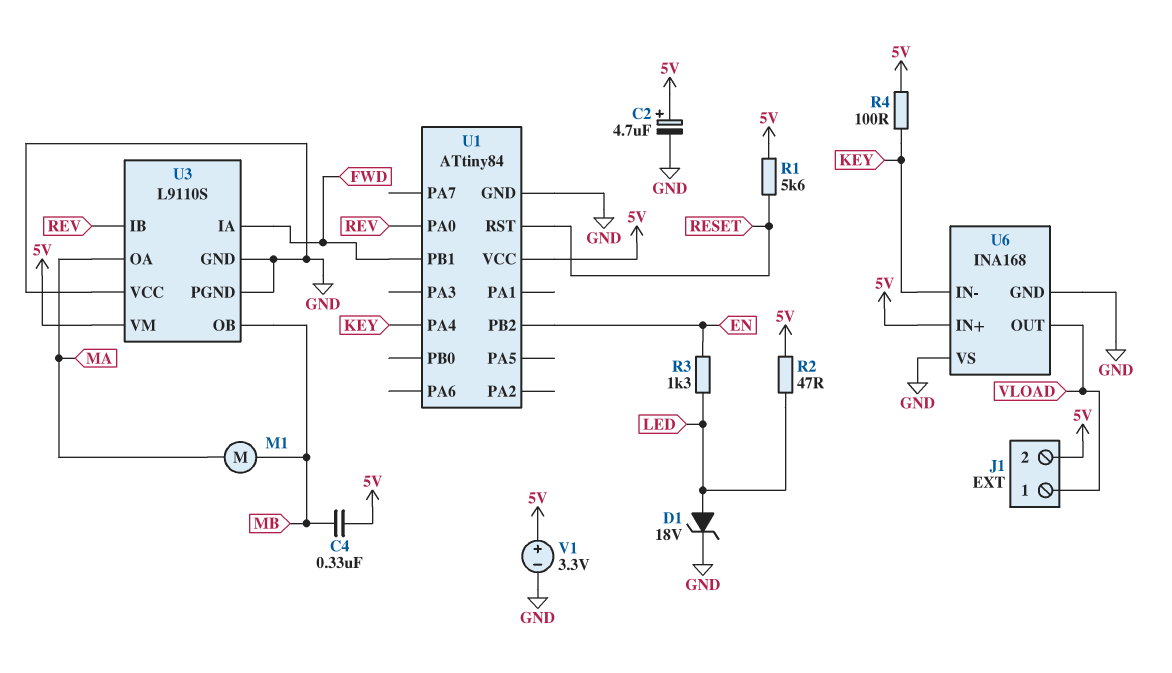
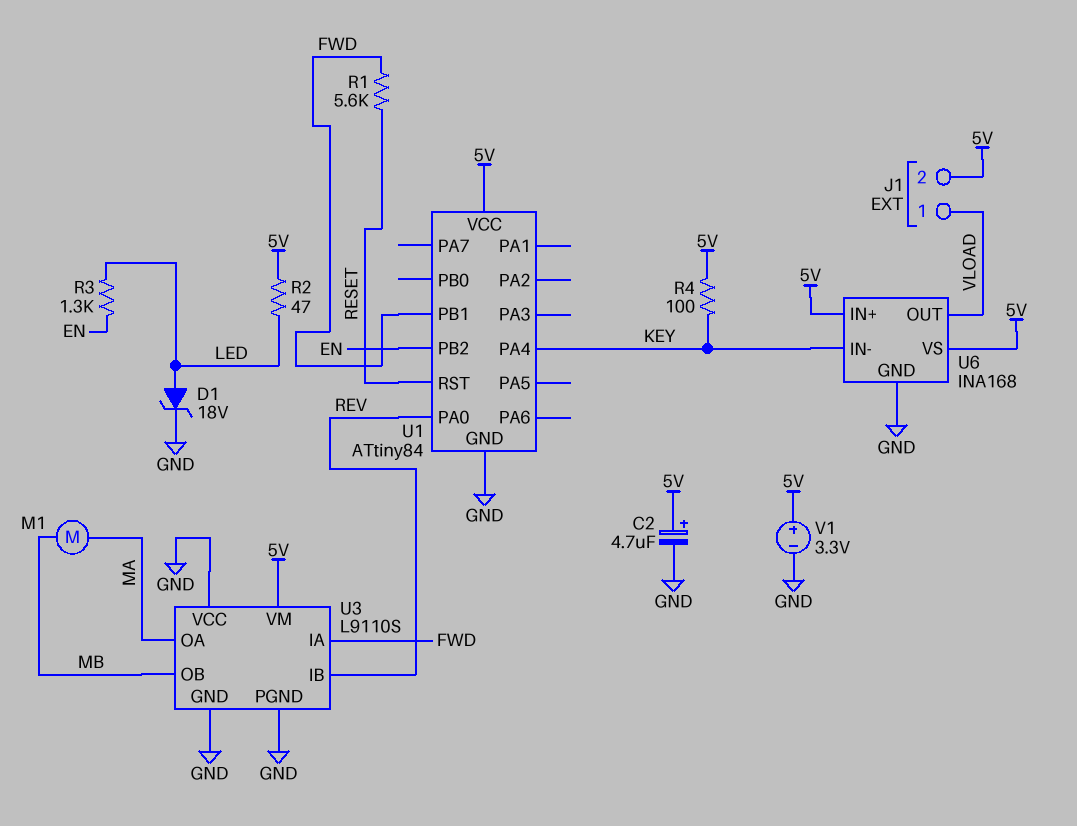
C4: 330nF (5V, MB) -> none
R1: 5.6k (5V, RESET) -> 5.6k (FWD, RESET)
U6 pin VS: GND -> 5V

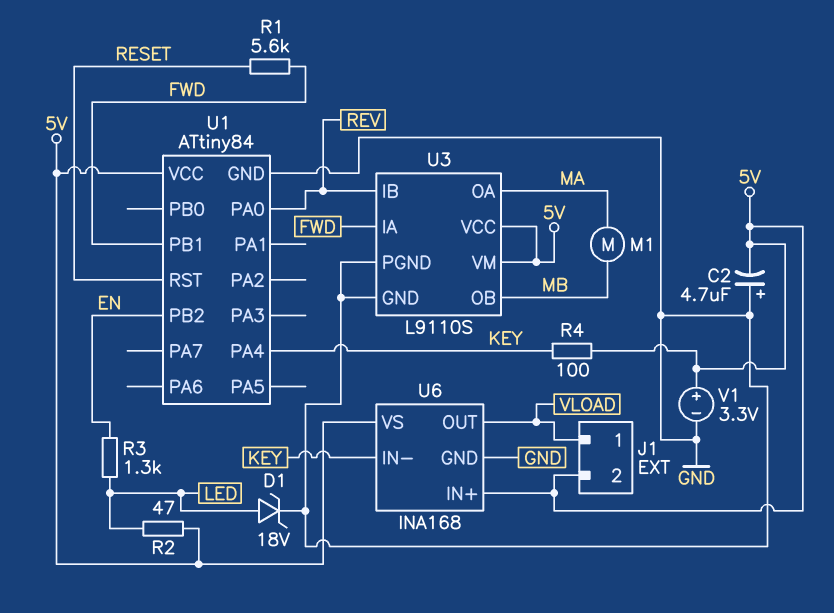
C2: 4.7uF (plus 5V, minus GND) -> 4.7uF (plus GND, minus 5V)
U3 pin VCC: GND -> 5V

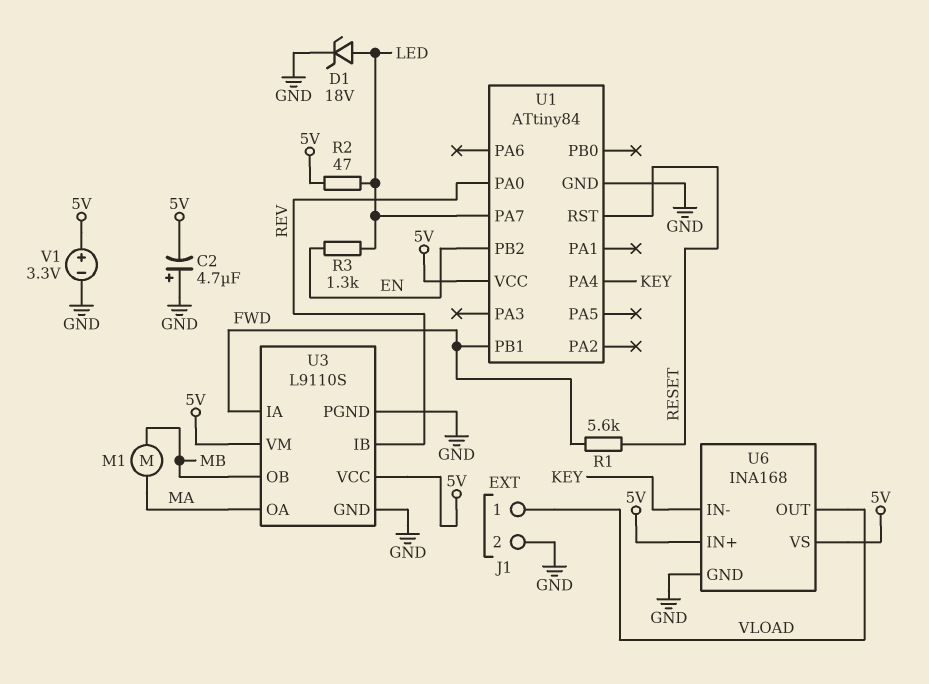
J1 pin 2: 5V -> GND
R4: 100 (5V, KEY) -> none
U1 pin PA7: none -> LED

